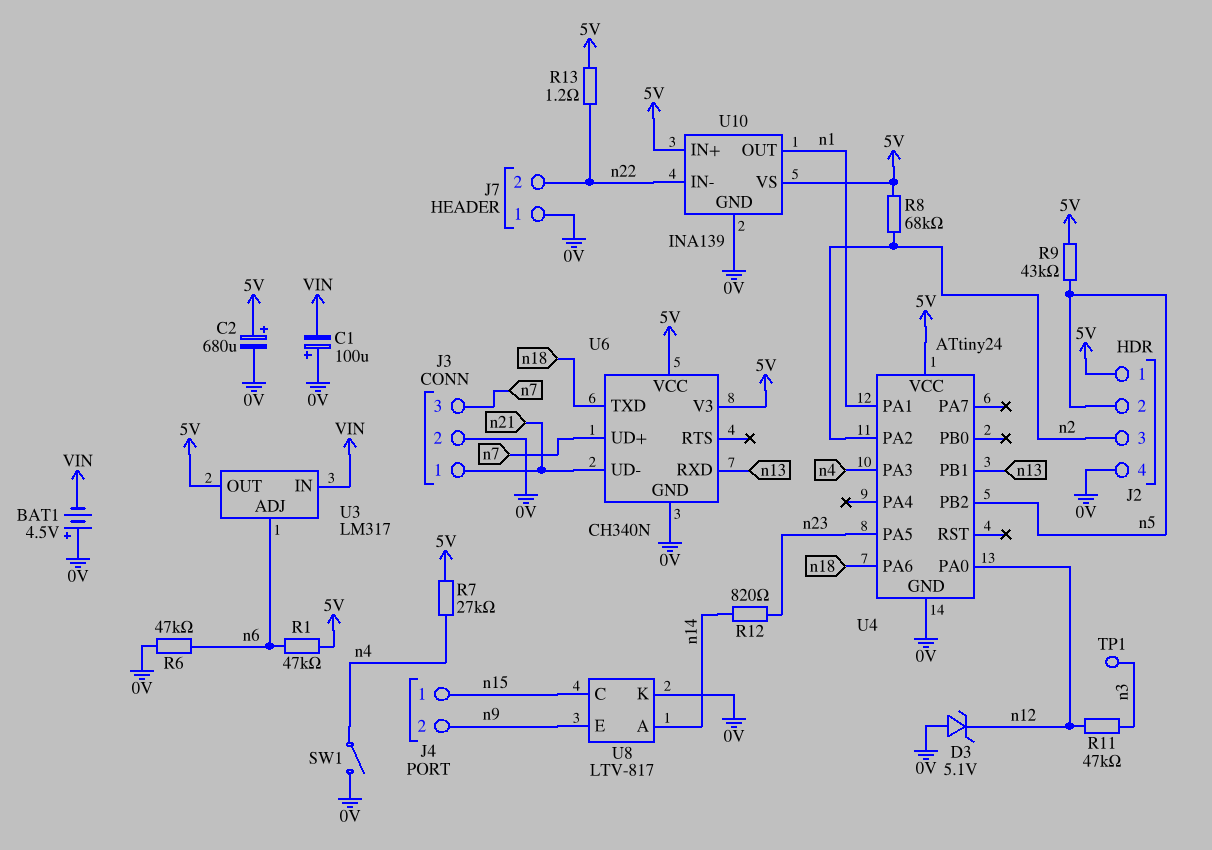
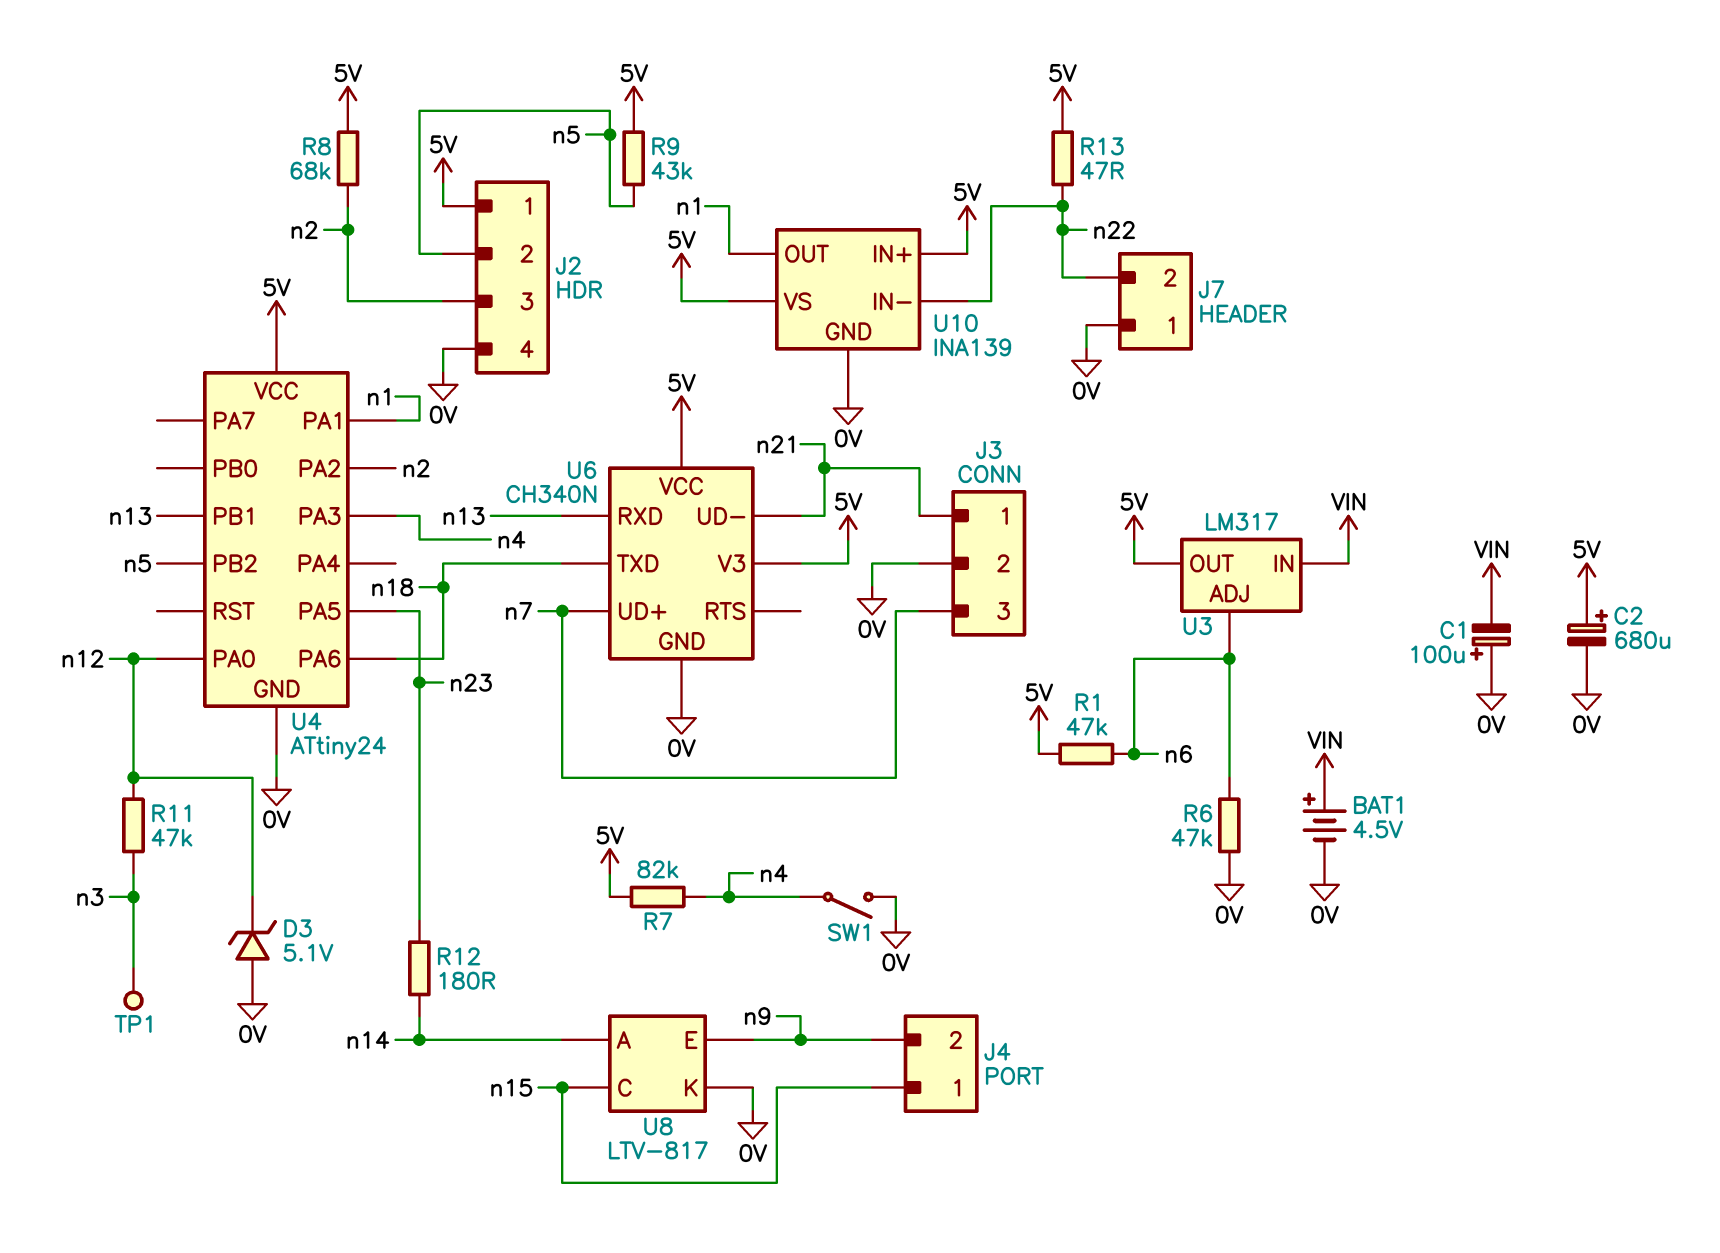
BAT1: 4.5V (plus 0V, minus VIN) -> 4.5V (plus VIN, minus 0V)
R7: 27k (5V, n4) -> 82k (5V, n4)
R12: 820 (n14, n23) -> 180 (n14, n23)
R13: 1.2 (5V, n22) -> 47 (5V, n22)

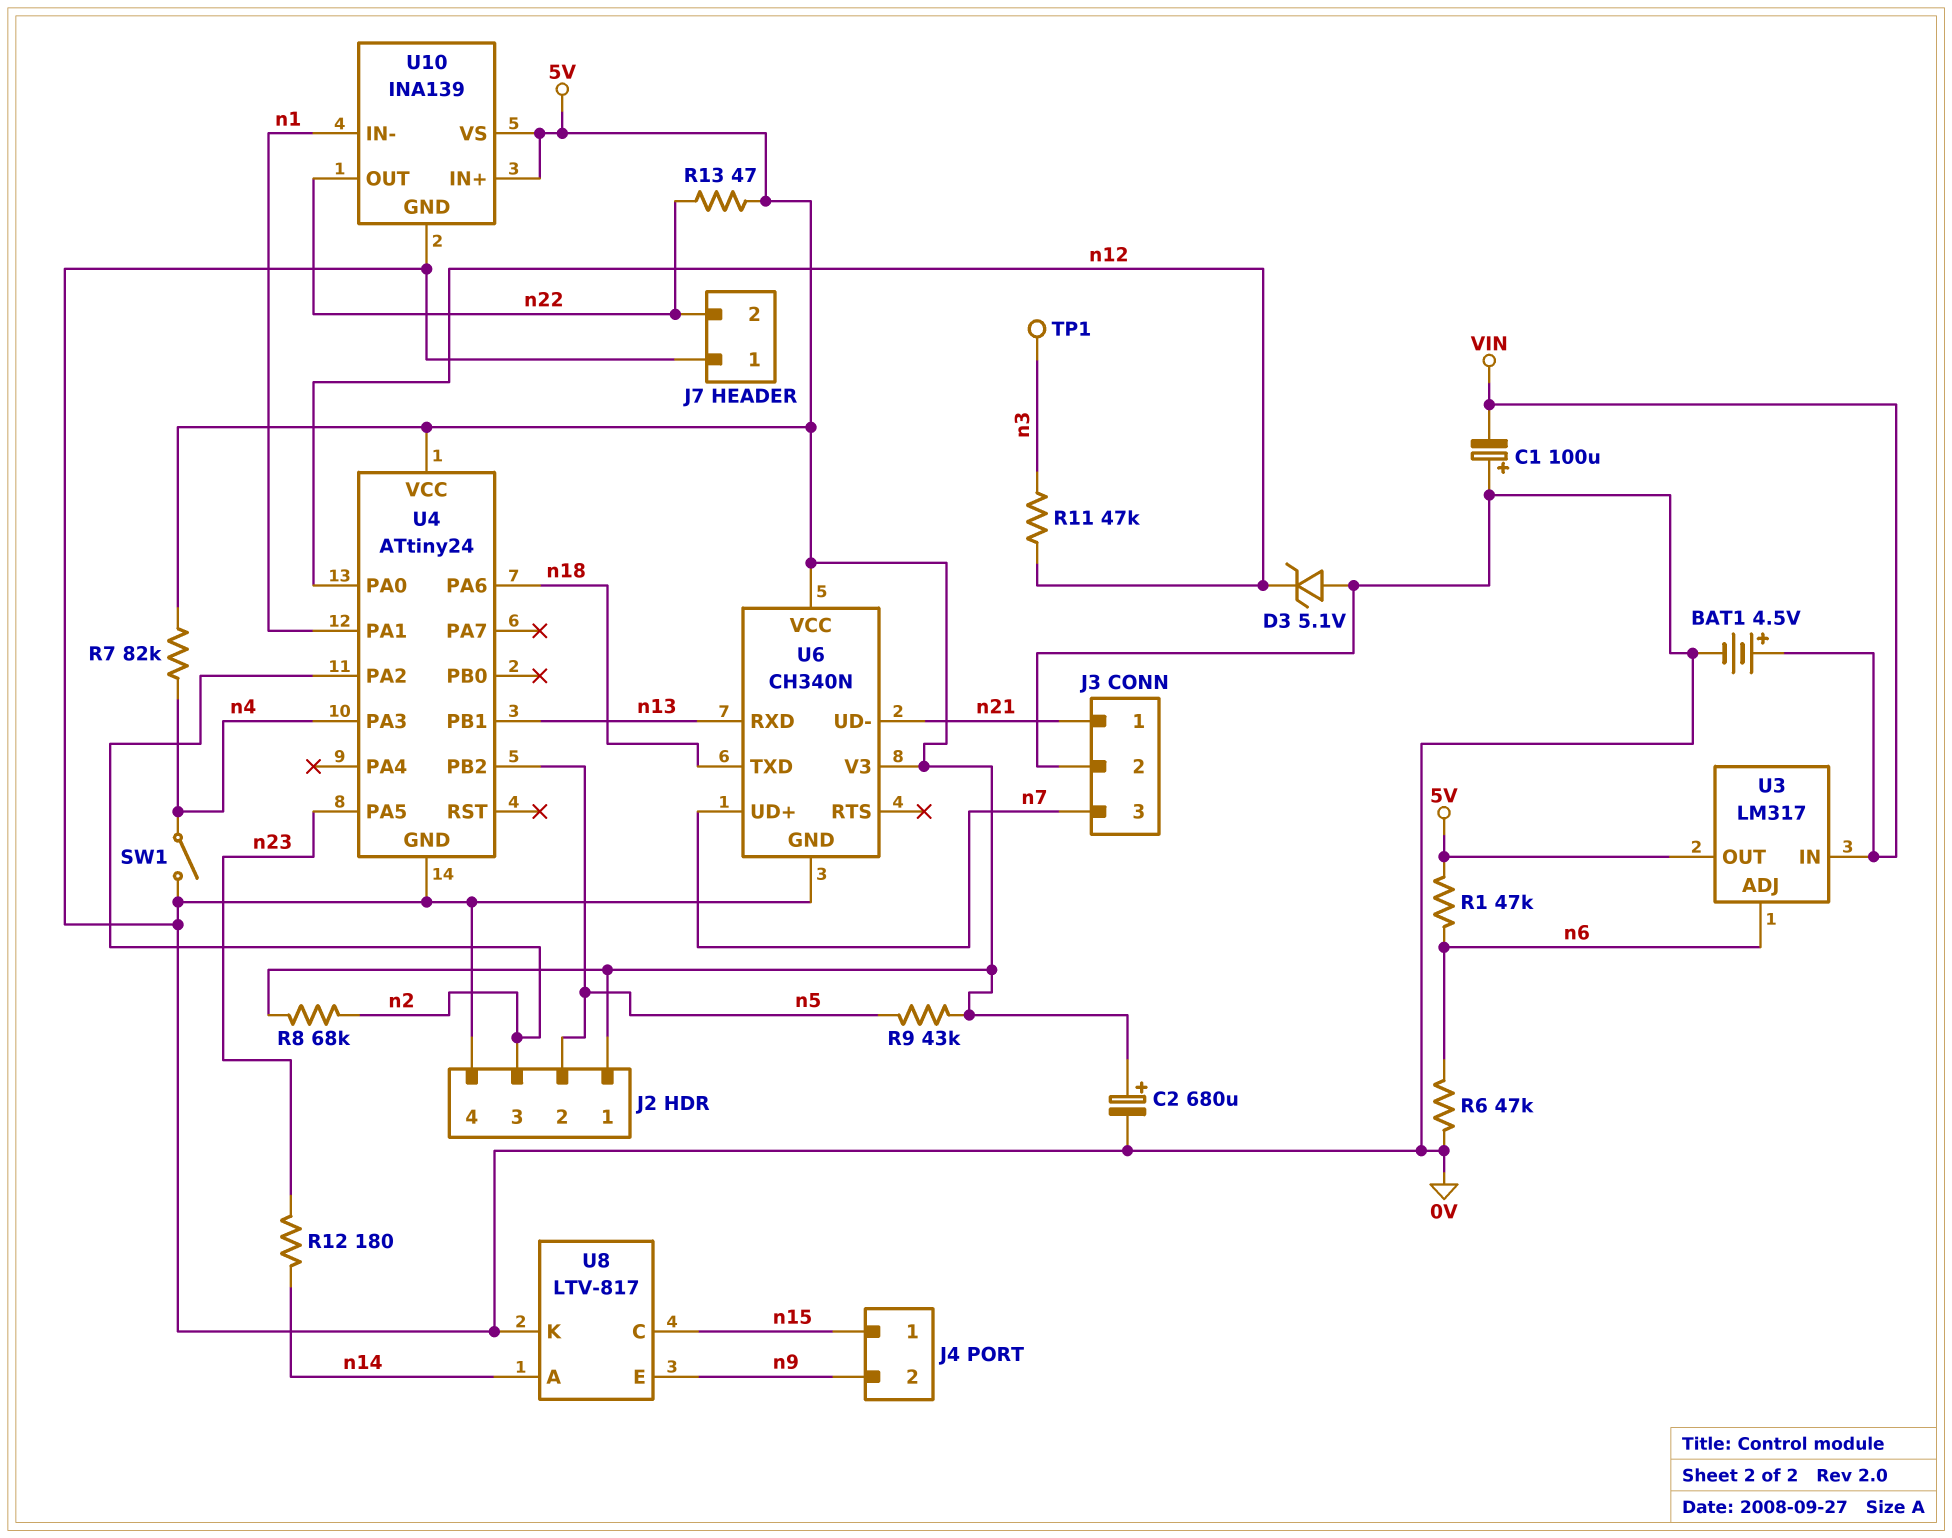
U10 pin IN-: n22 -> n1
U10 pin OUT: n1 -> n22

